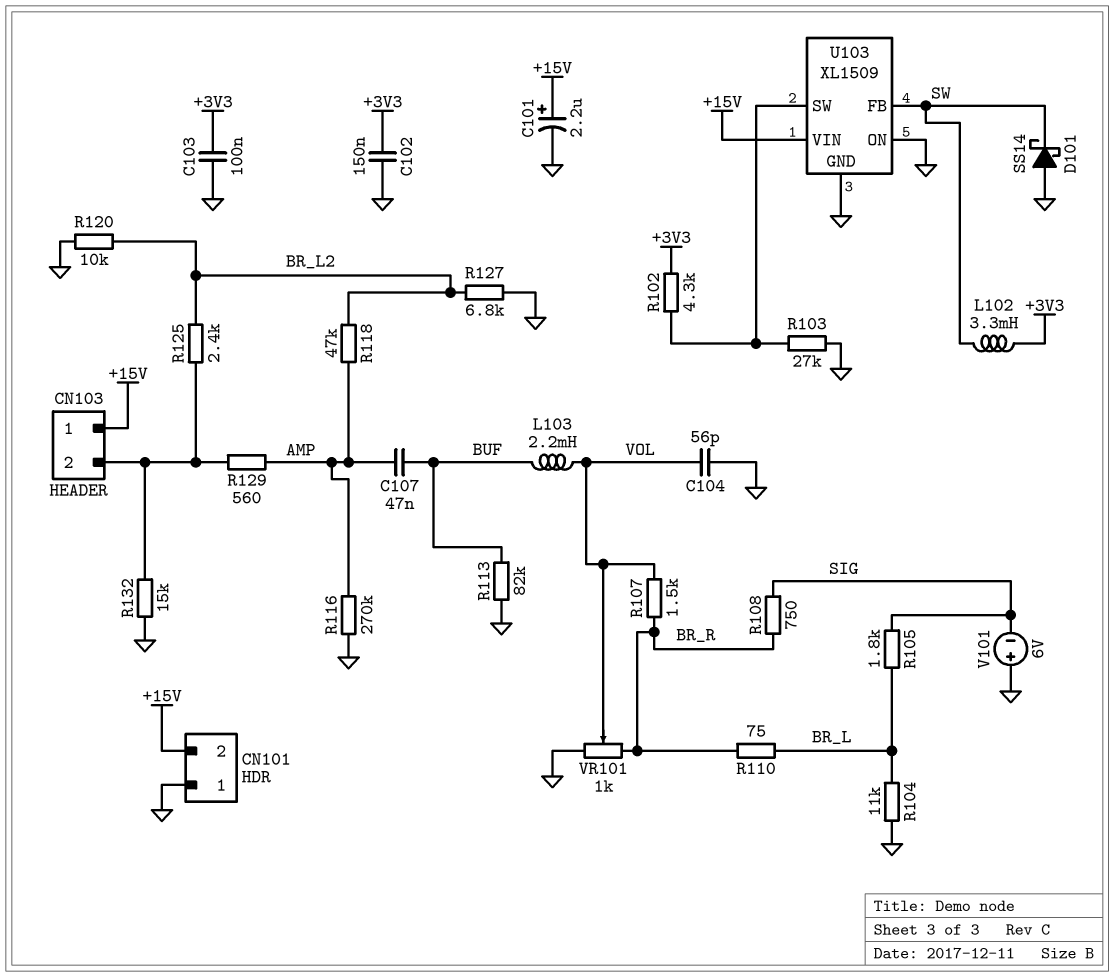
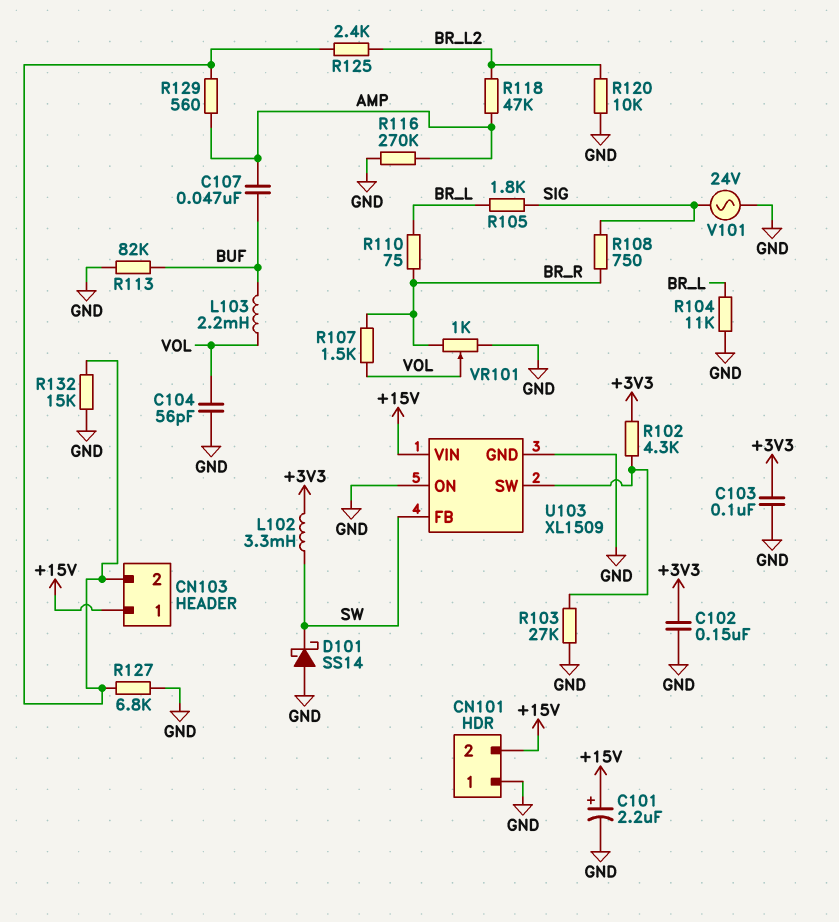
R127: 6.8k (BR_L2, GND) -> 6.8k (CN103/2, GND)
V101: 6V (plus GND, minus SIG) -> AC 24V (GND, SIG)

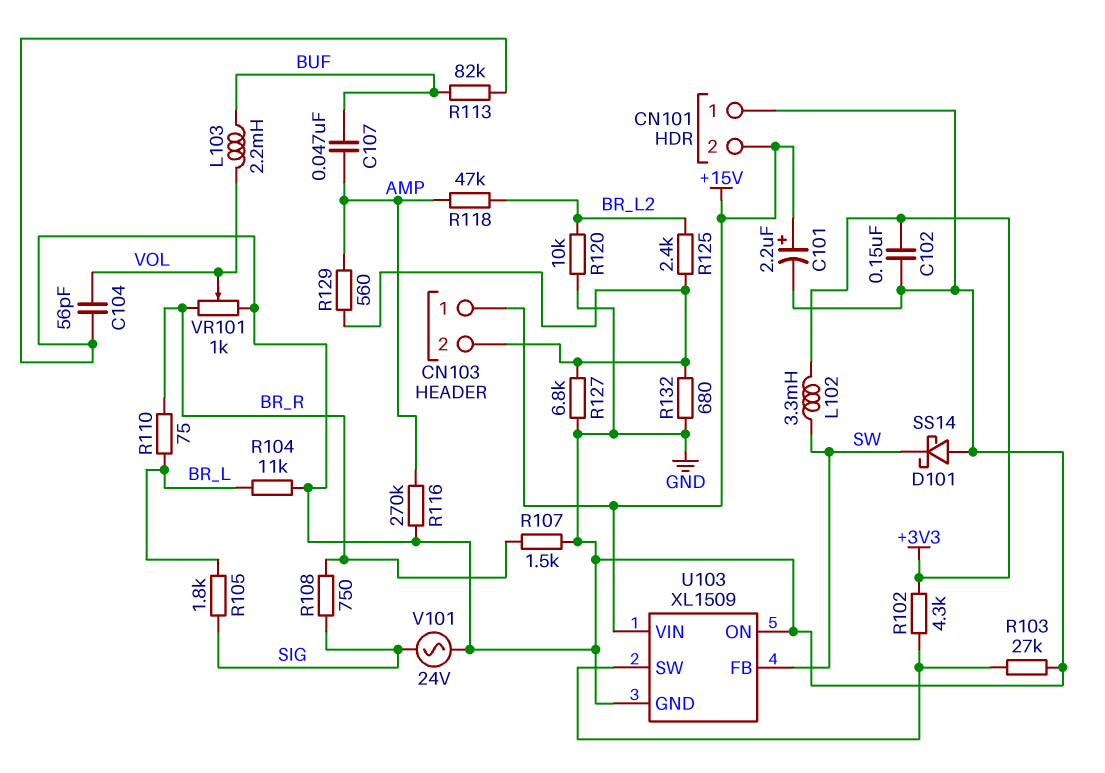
C103: 100nF (+3V3, GND) -> none
R107: 1.5k (BR_R, VOL) -> 1.5k (BR_R, GND)
R132: 15k (CN103/2, GND) -> 680 (CN103/2, GND)

